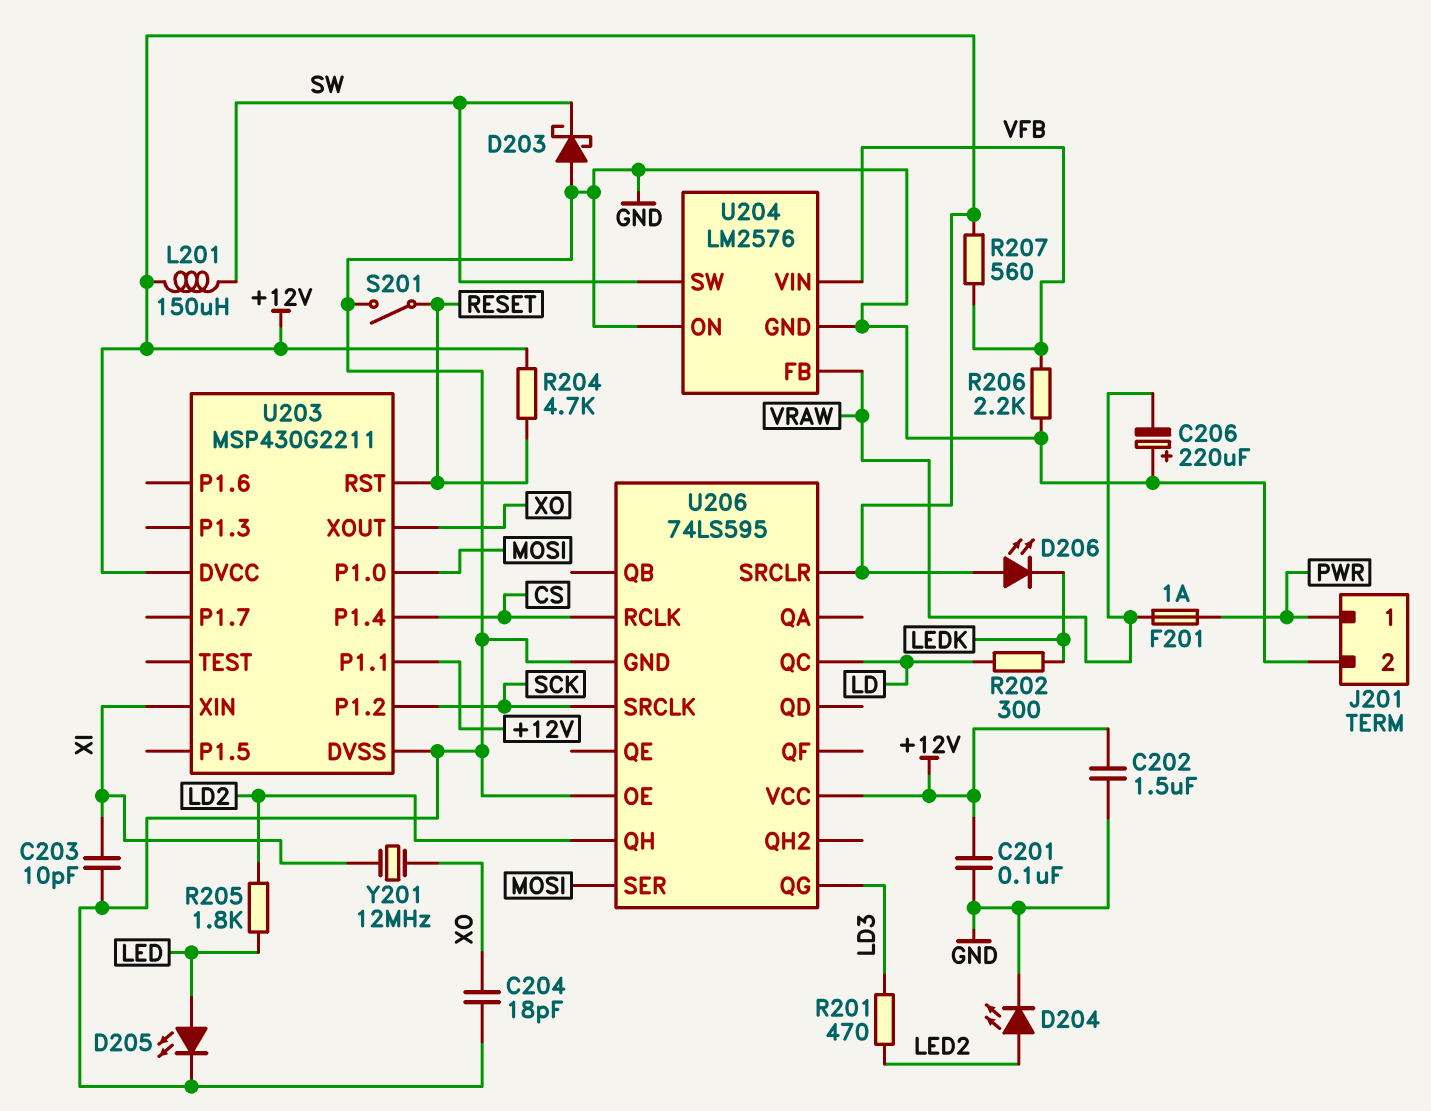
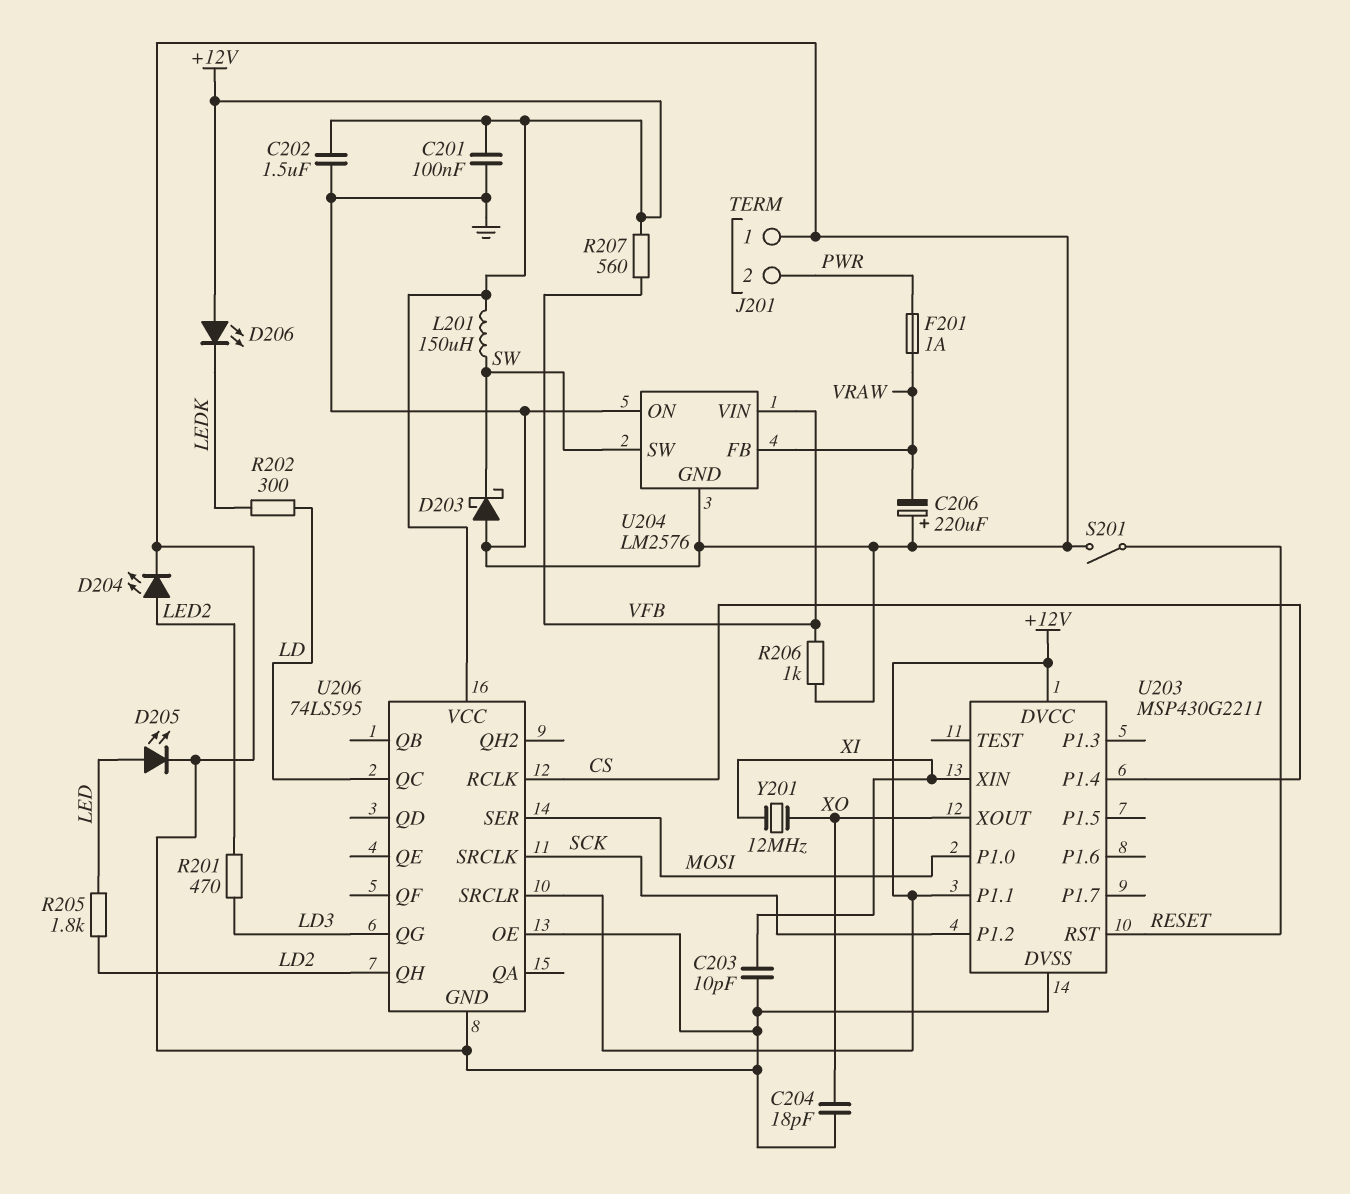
J201 pin 1: PWR -> GND
J201 pin 2: GND -> PWR
R204: 4.7k (+12V, RESET) -> none
R206: 2.2k (GND, VFB) -> 1k (GND, VFB)

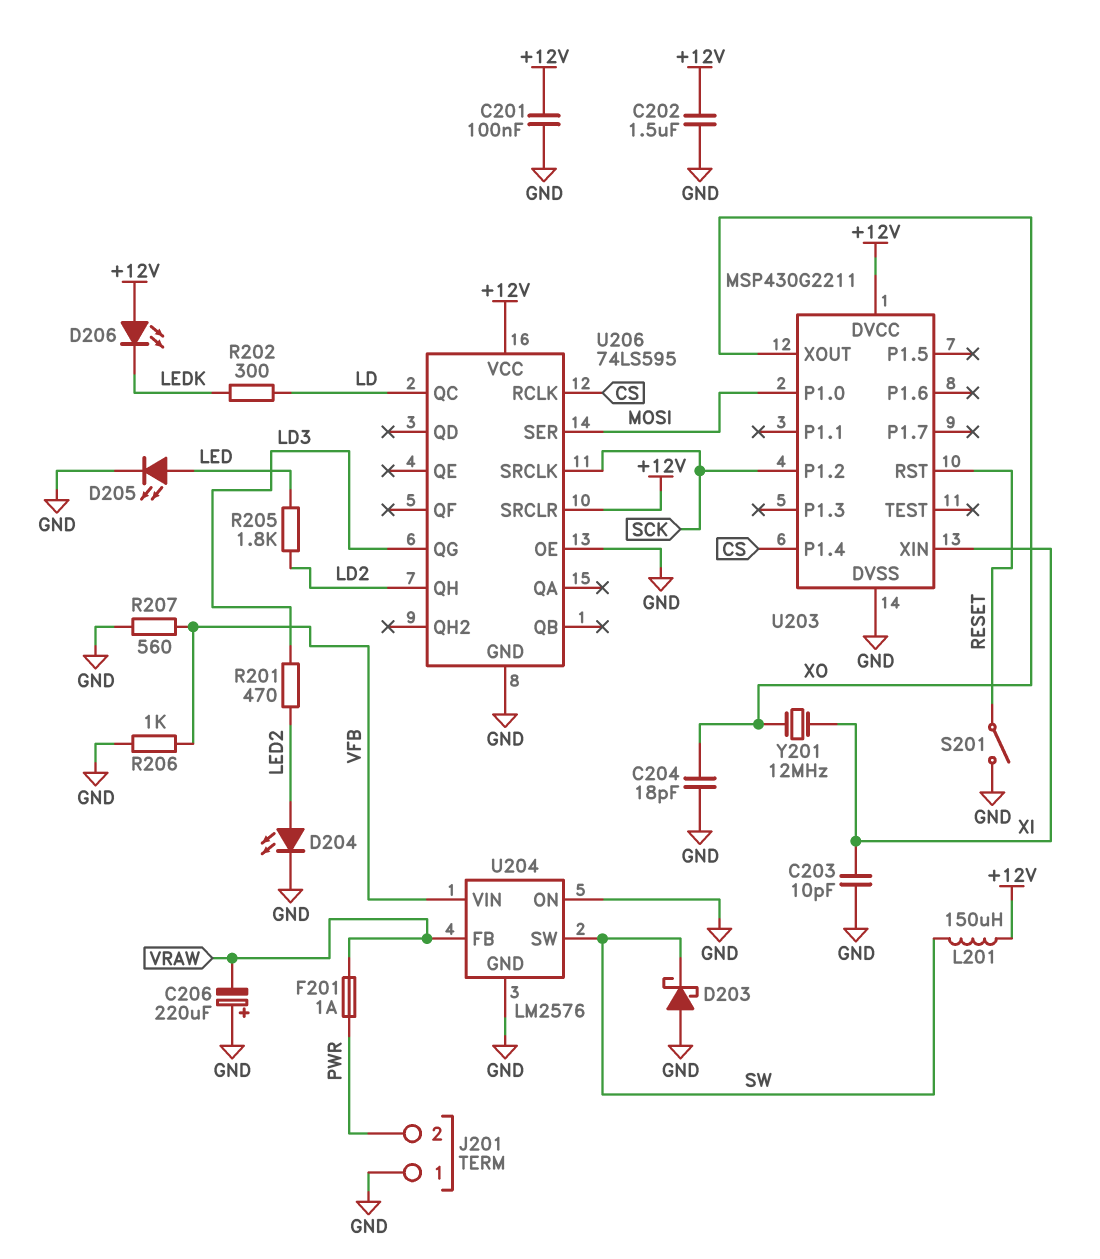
R207: 560 (+12V, VFB) -> 560 (GND, VFB)
U203 pin P1.1: +12V -> none

